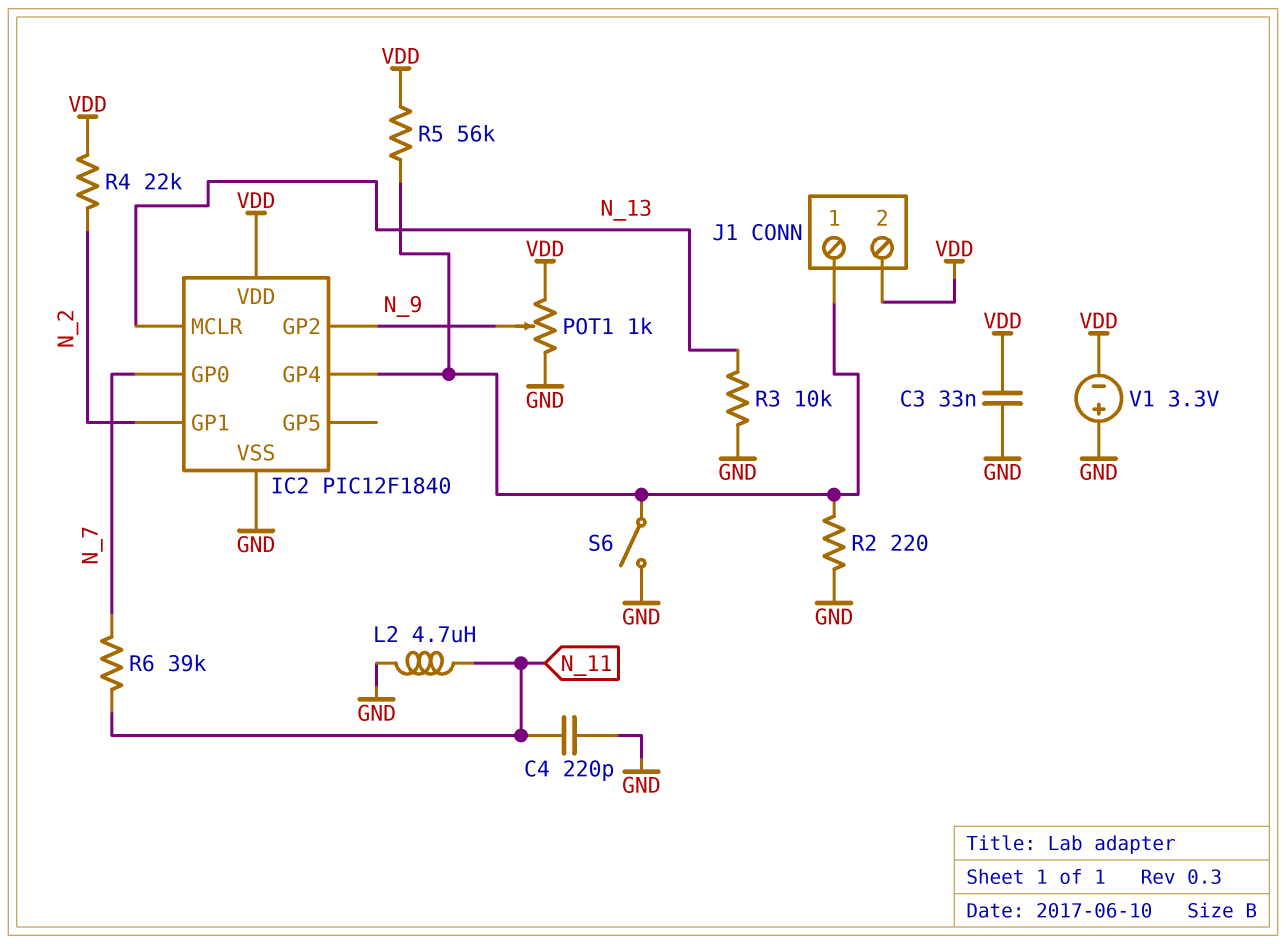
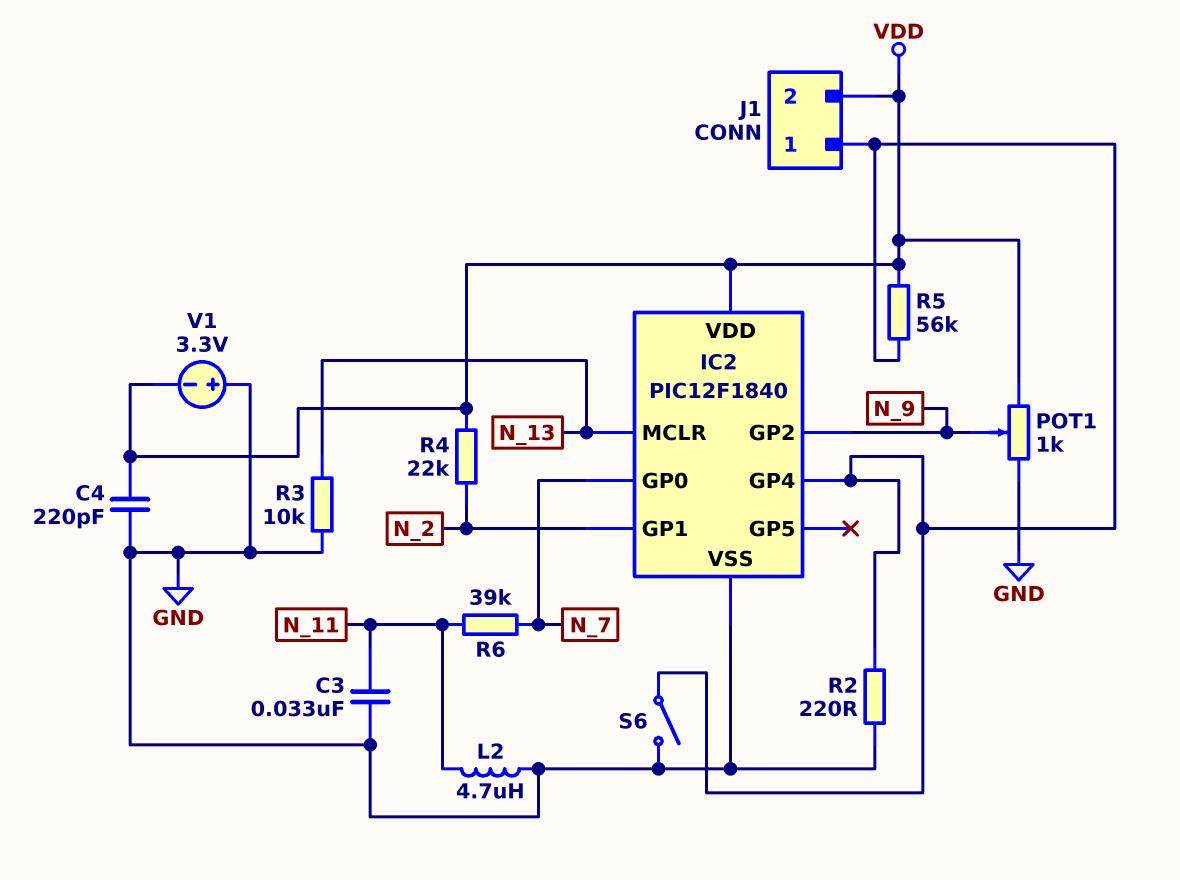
C3: 33nF (GND, VDD) -> 33nF (GND, N_11)
C4: 220pF (GND, N_11) -> 220pF (GND, VDD)

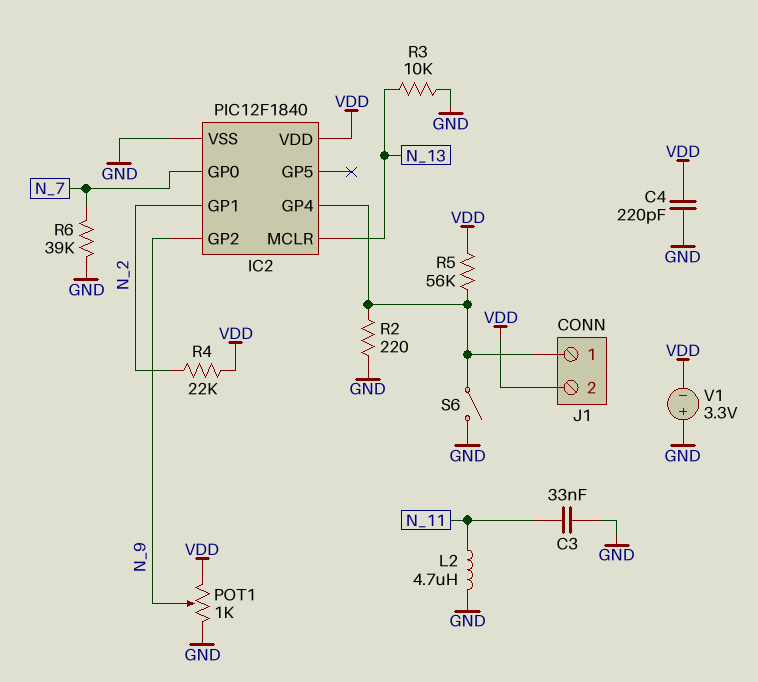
R6: 39k (N_7, N_11) -> 39k (GND, N_7)

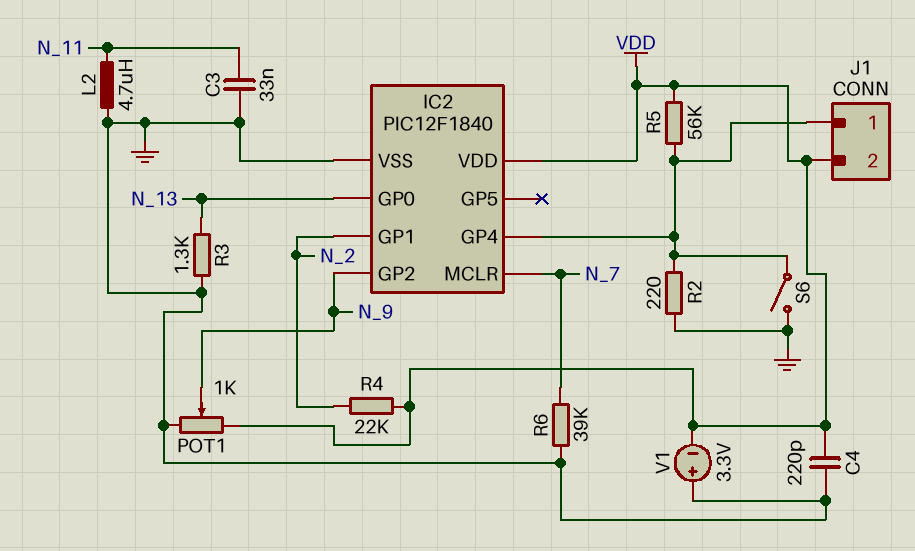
IC2 pin GP0: N_7 -> N_13
IC2 pin MCLR: N_13 -> N_7
R3: 10k (GND, N_13) -> 1.3k (GND, N_13)

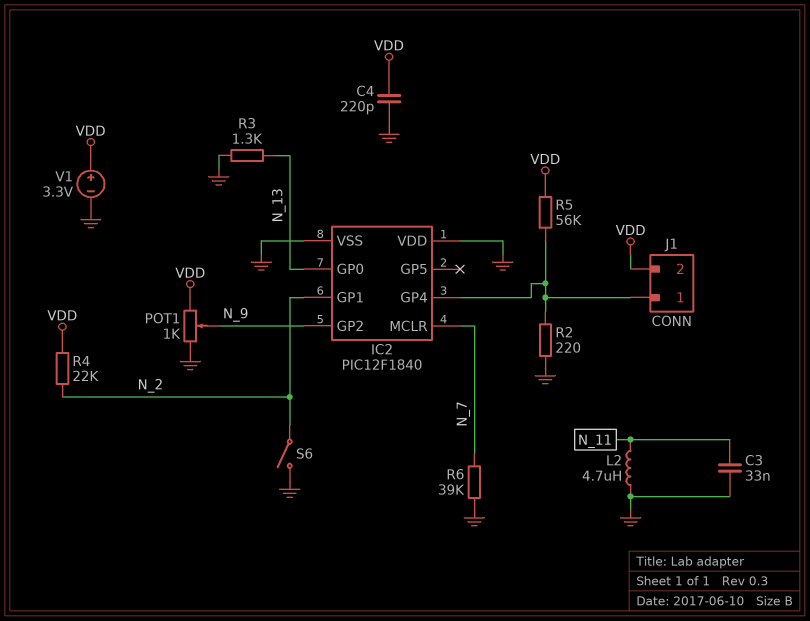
IC2 pin VDD: VDD -> GND
S6: switch (GND, IC2/GP4) -> switch (GND, N_2)
V1: 3.3V (plus GND, minus VDD) -> 3.3V (plus VDD, minus GND)

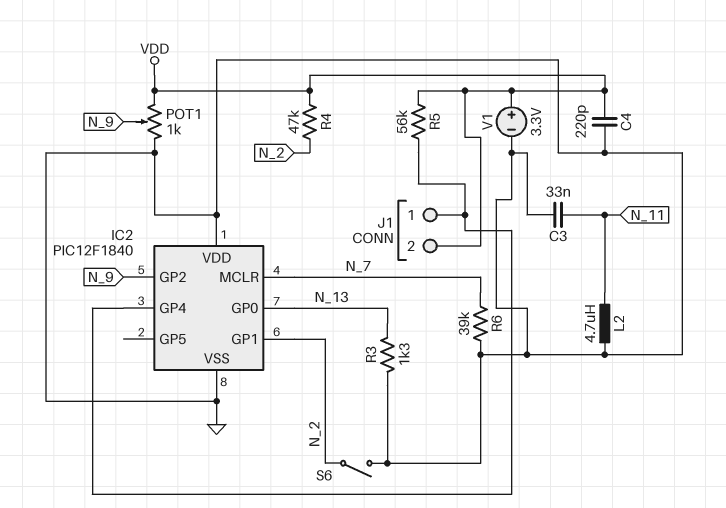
R2: 220 (GND, IC2/GP4) -> none
R4: 22k (N_2, VDD) -> 47k (N_2, VDD)

